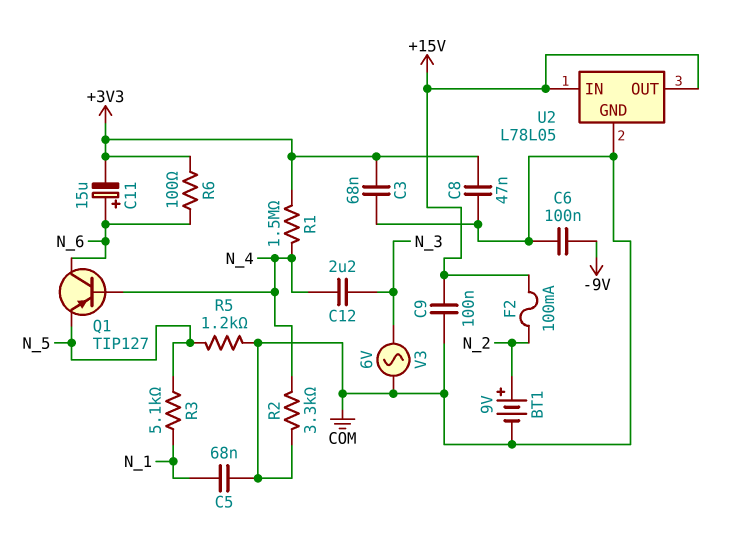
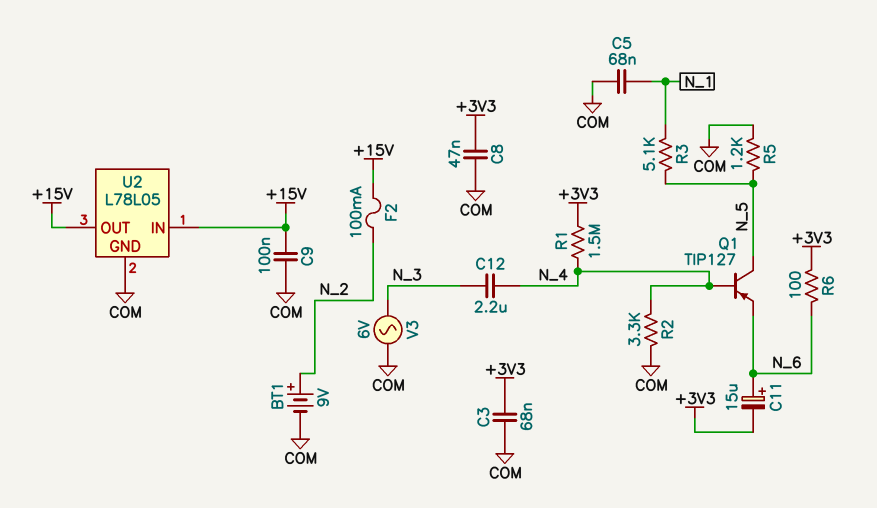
C6: 100nF (-9V, COM) -> none
Q1: PNP TIP127 (B N_4, C N_6, E N_5) -> PNP TIP127 (B N_4, C N_5, E N_6)

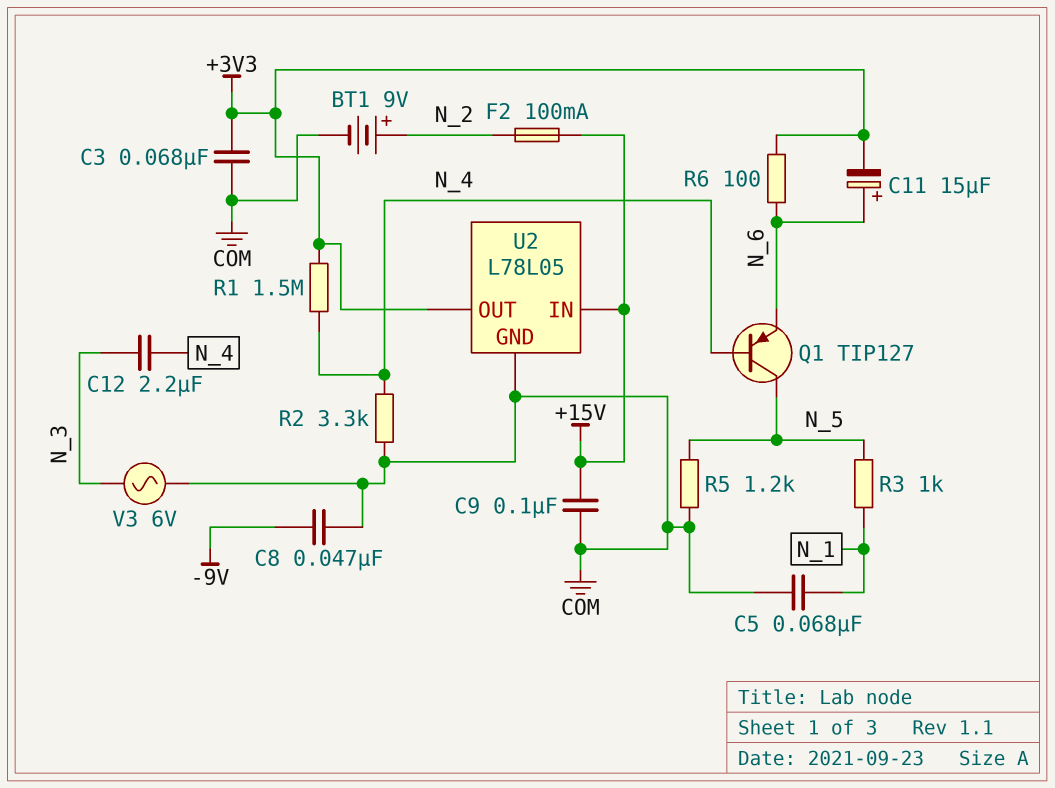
C8: 47nF (+3V3, COM) -> 47nF (-9V, COM)
R3: 5.1k (N_1, N_5) -> 1k (N_1, N_5)
U2 pin OUT: +15V -> +3V3

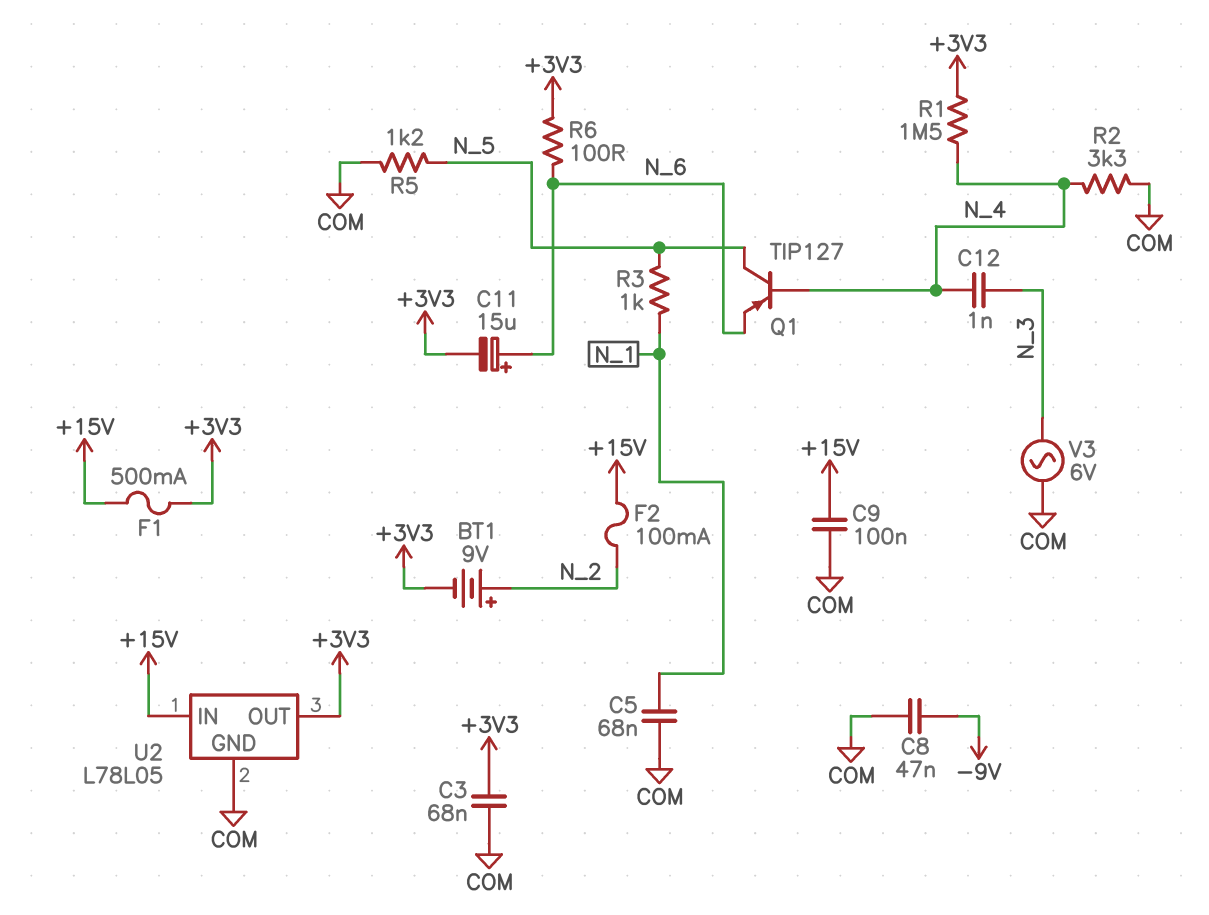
BT1: 9V (plus N_2, minus COM) -> 9V (plus N_2, minus +3V3)
C12: 2.2uF (N_3, N_4) -> 1nF (N_3, N_4)
F1: none -> 500mA (+3V3, +15V)

